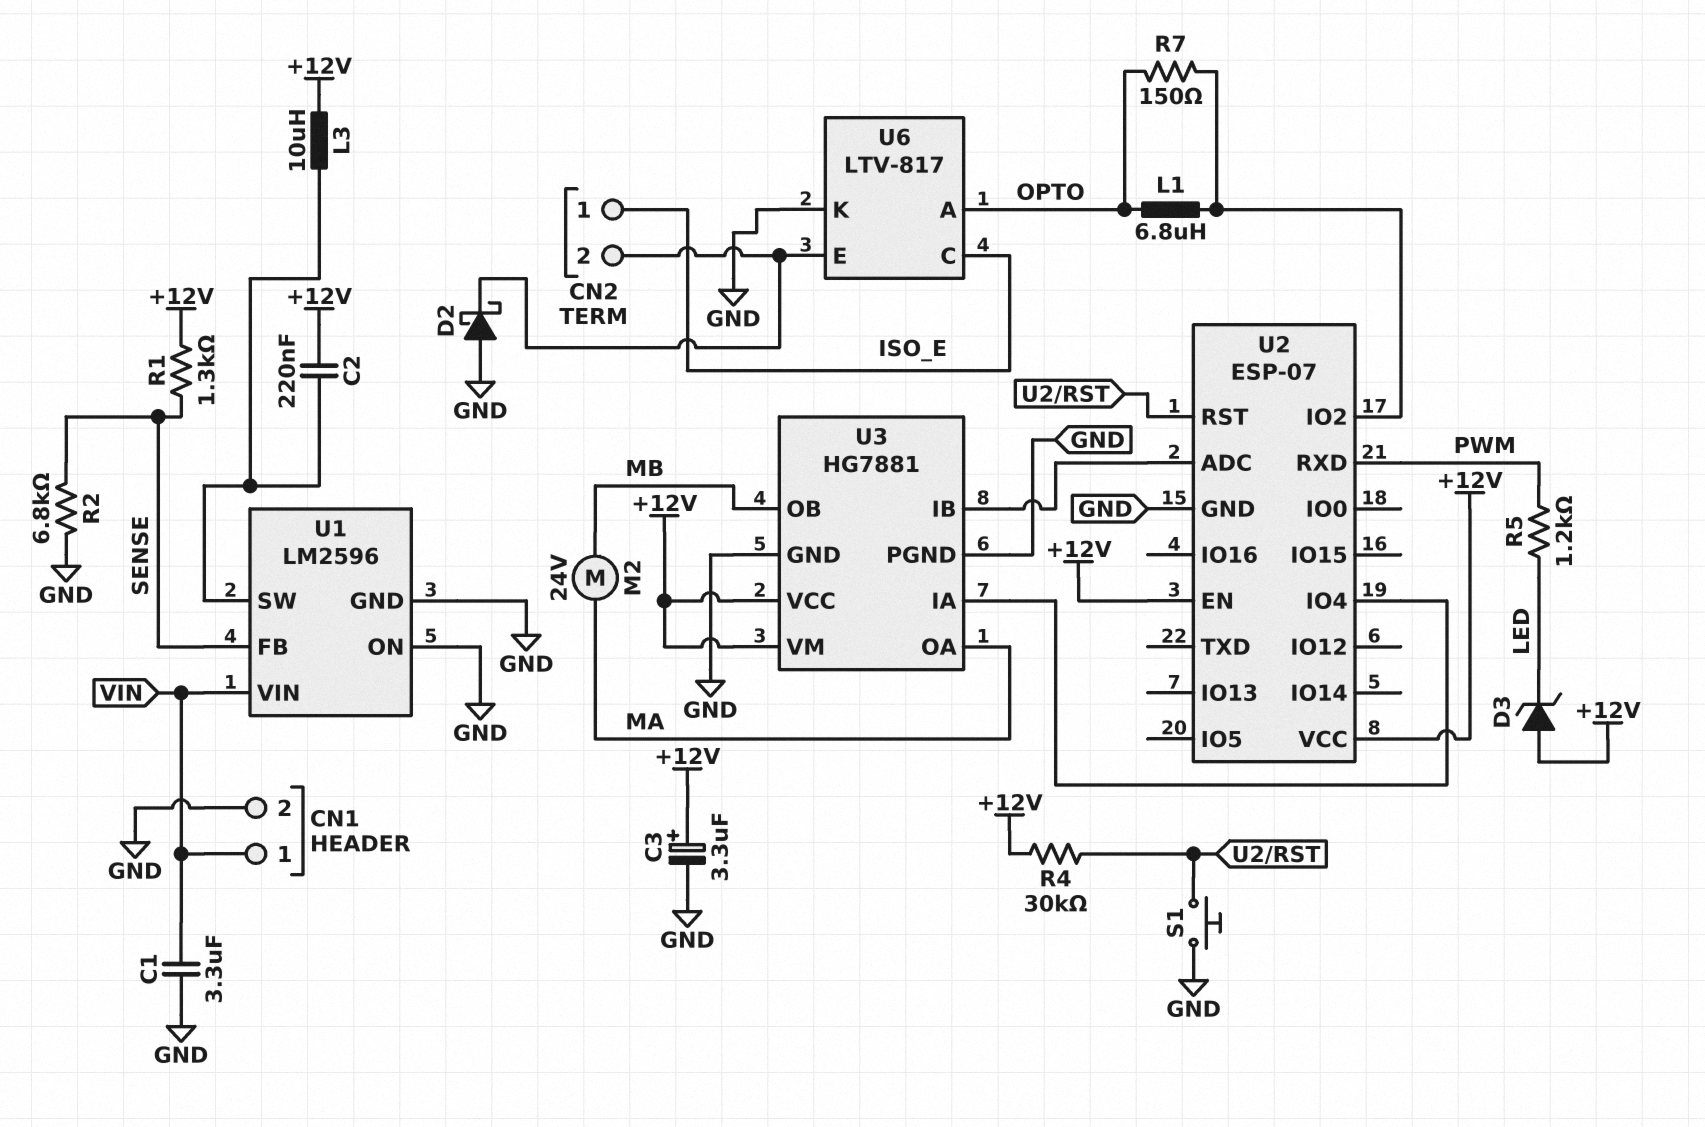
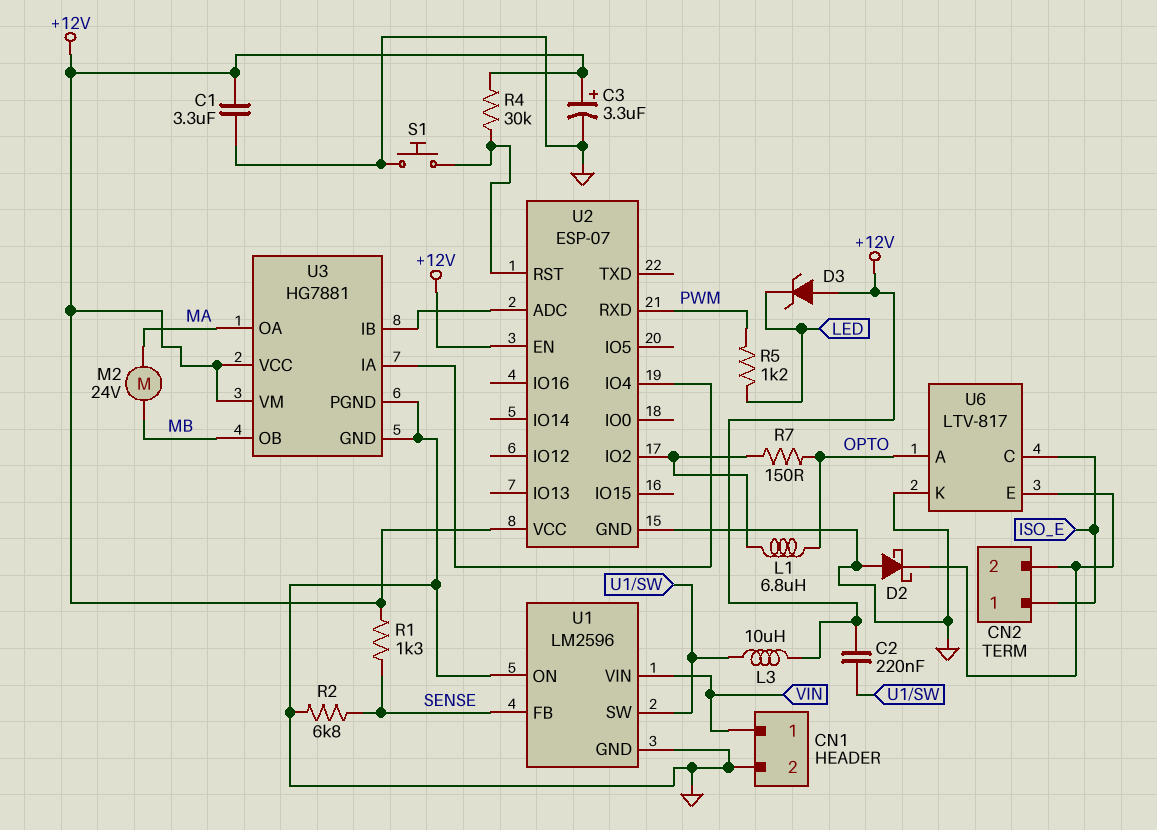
C1: 3.3uF (GND, VIN) -> 3.3uF (+12V, GND)

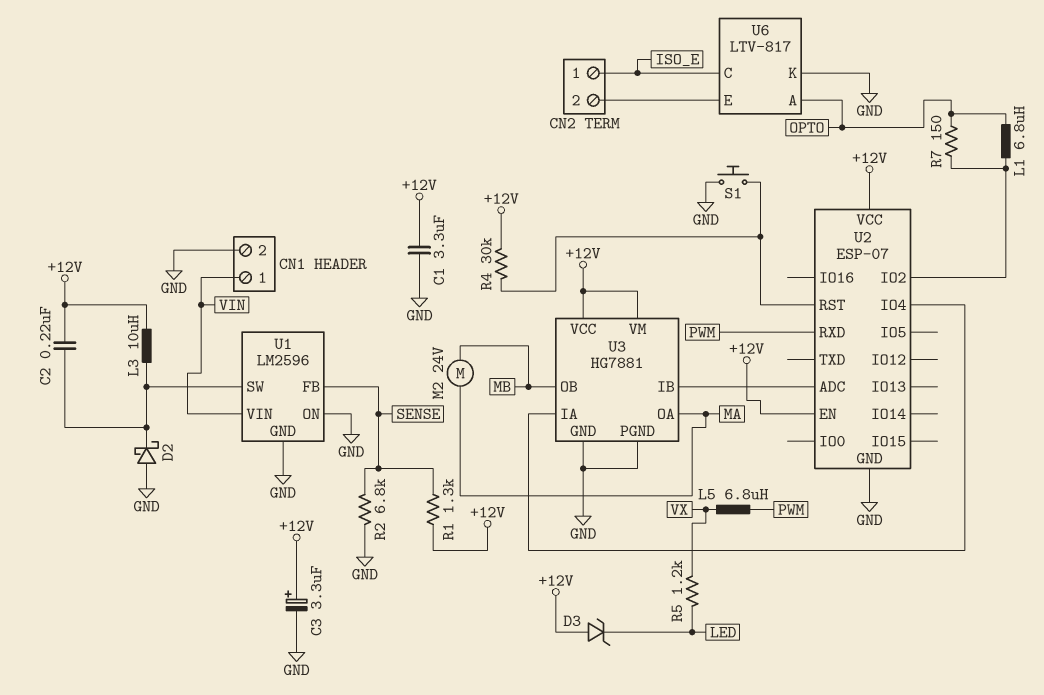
D2: schottky (A GND, K CN2/2) -> schottky (A GND, K U1/SW)
L5: none -> 6.8uH (PWM, VX)
R5: 1.2k (LED, PWM) -> 1.2k (LED, VX)

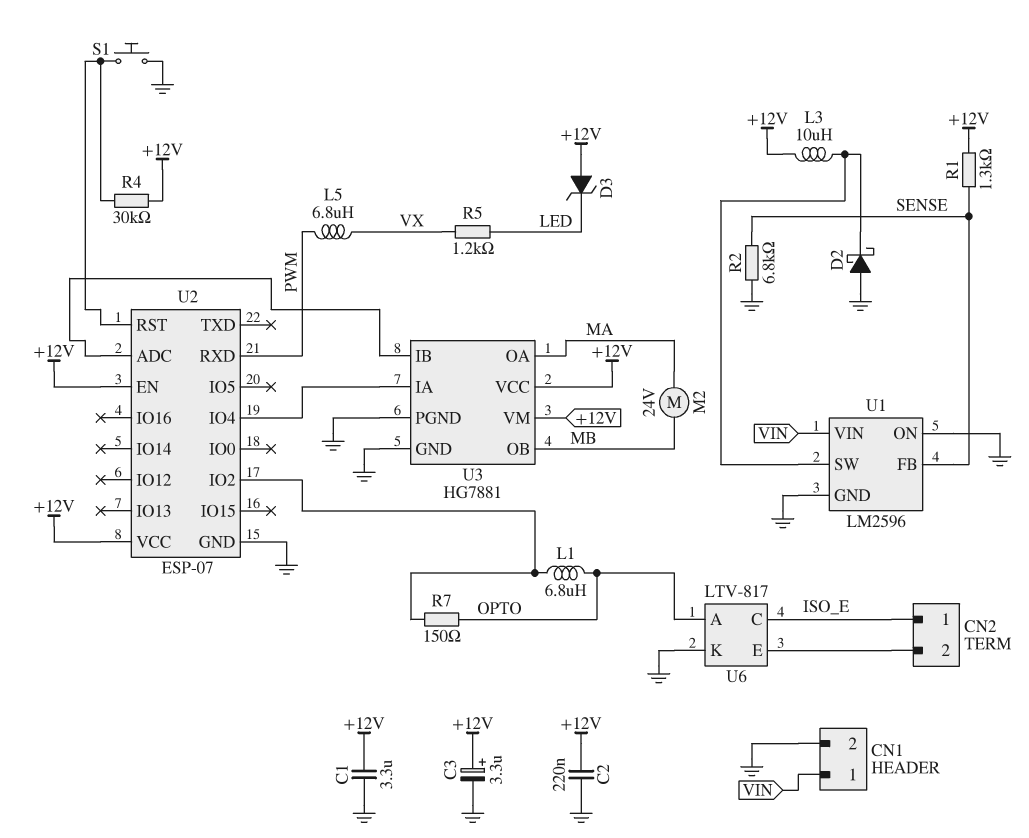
C2: 220nF (+12V, U1/SW) -> 220nF (+12V, GND)

